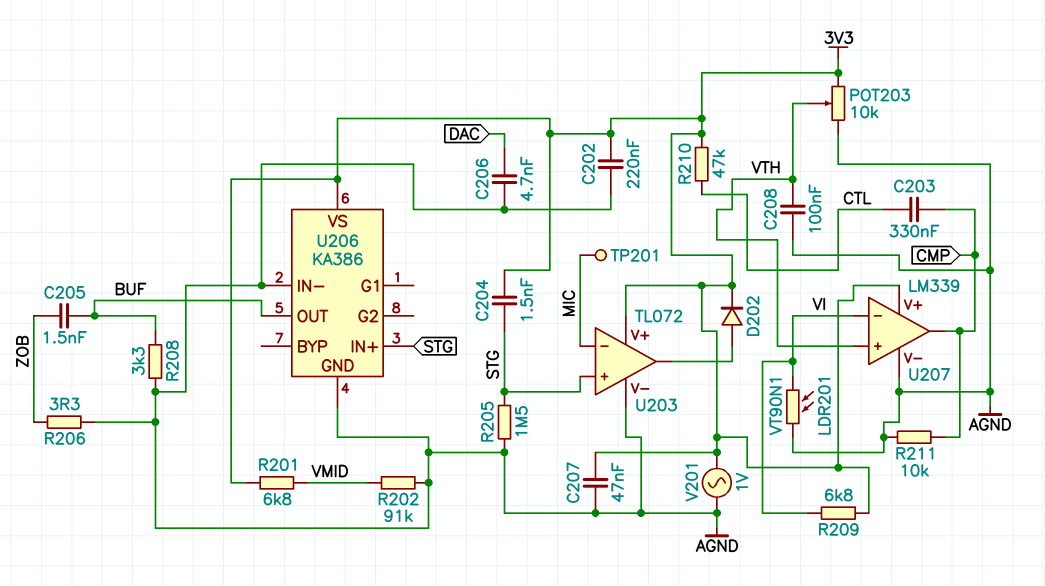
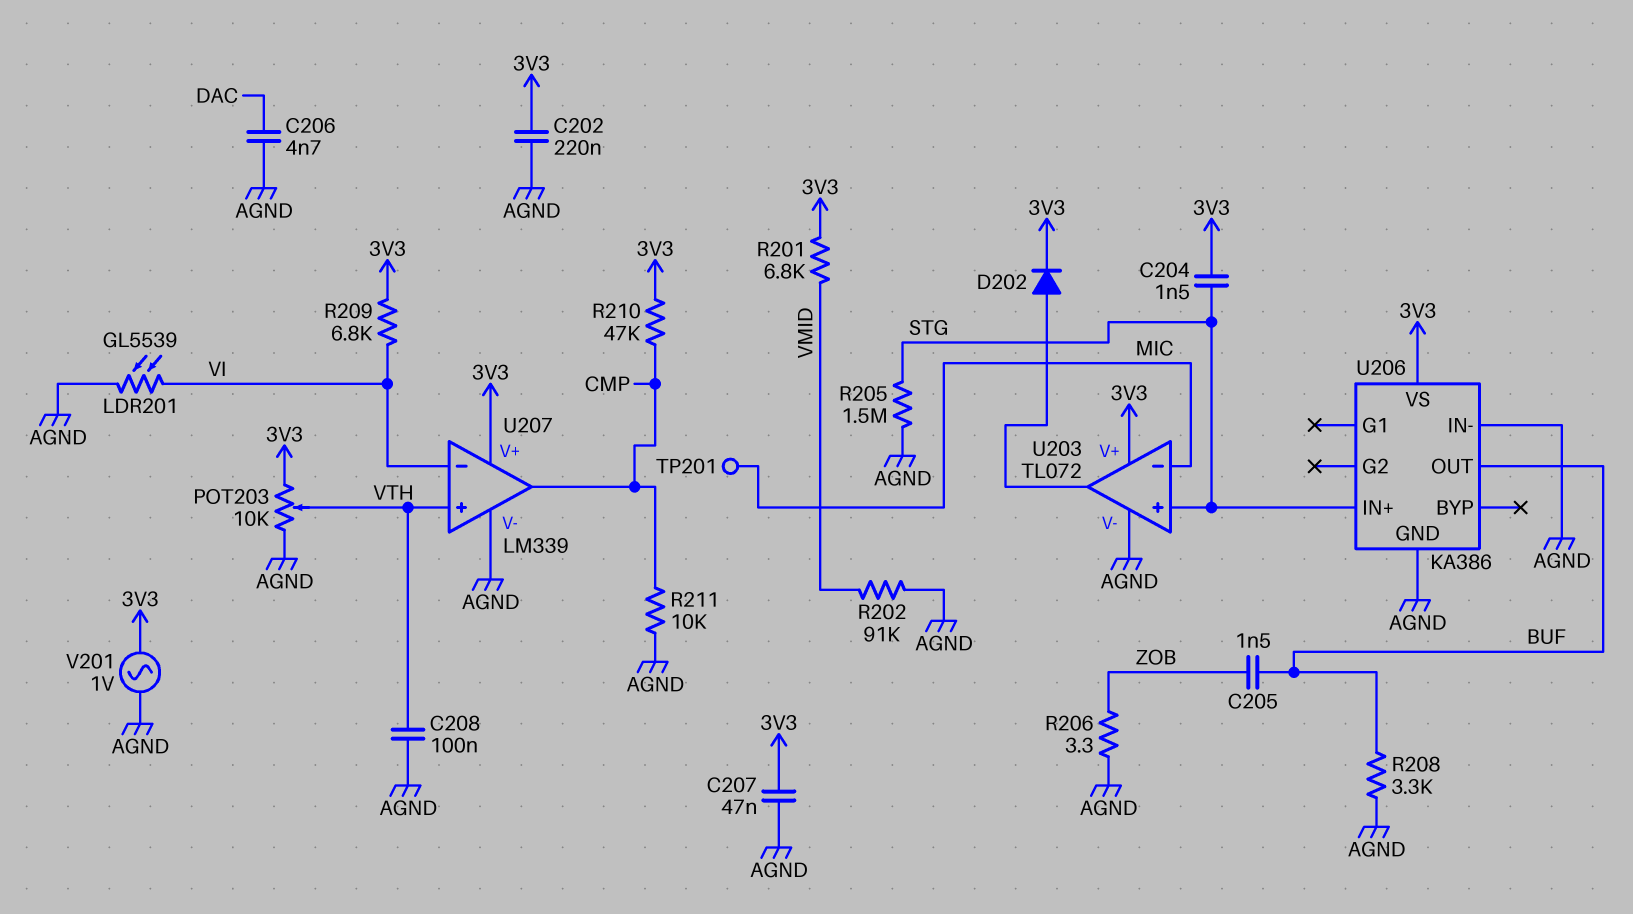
C203: 330nF (CMP, CTL) -> none
LDR201: VT90N1 (AGND, VI) -> GL5539 (AGND, VI)
R210: 47k (3V3, CTL) -> 47k (3V3, CMP)

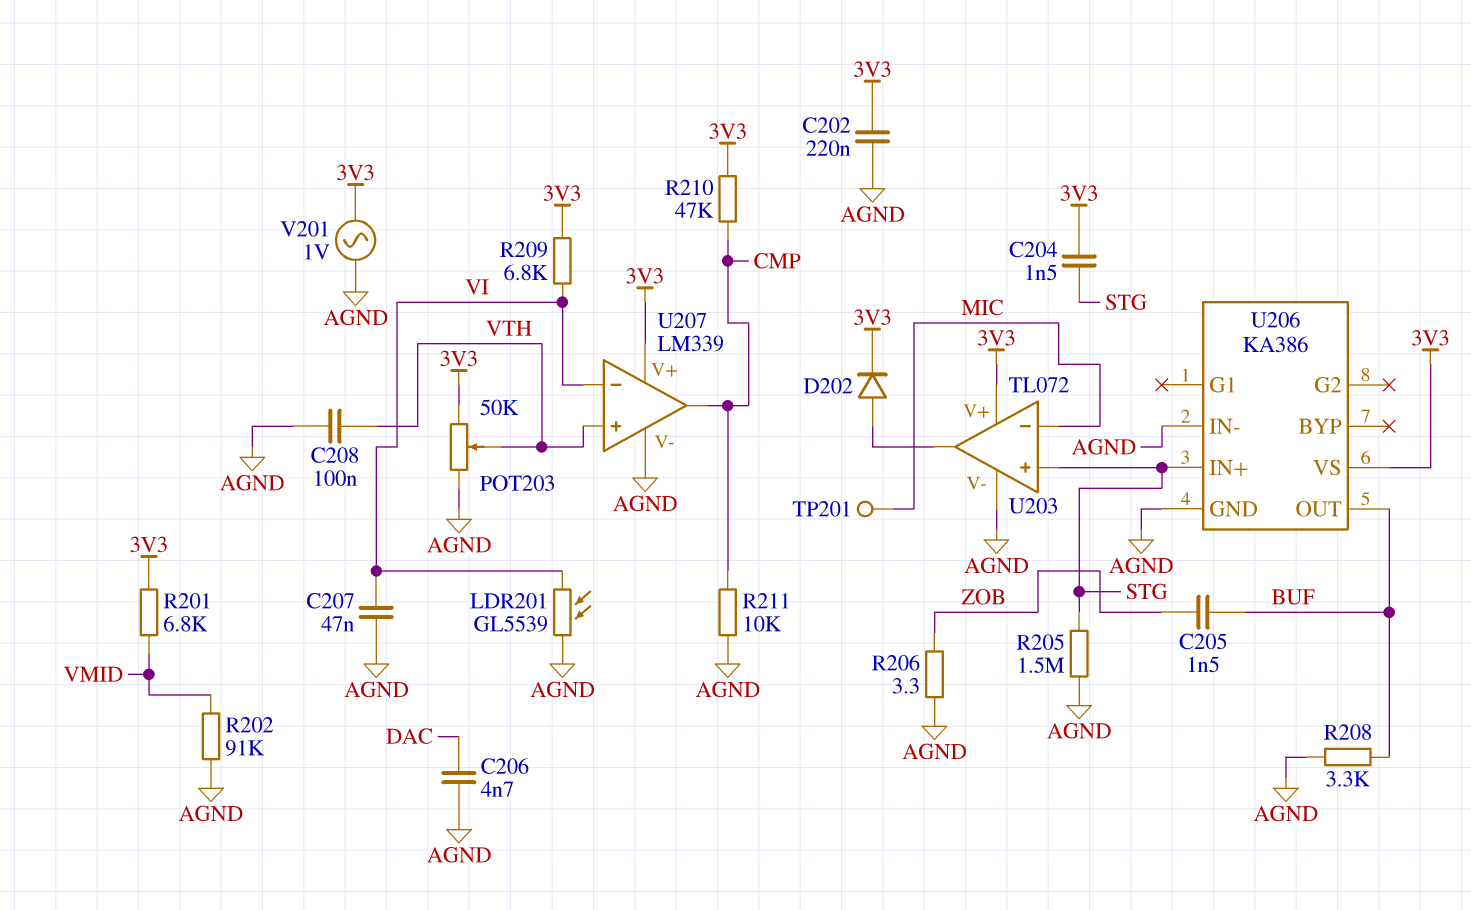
C207: 47nF (3V3, AGND) -> 47nF (AGND, VI)
POT203: 10k (3V3, AGND, wiper VTH) -> 50k (3V3, AGND, wiper VTH)

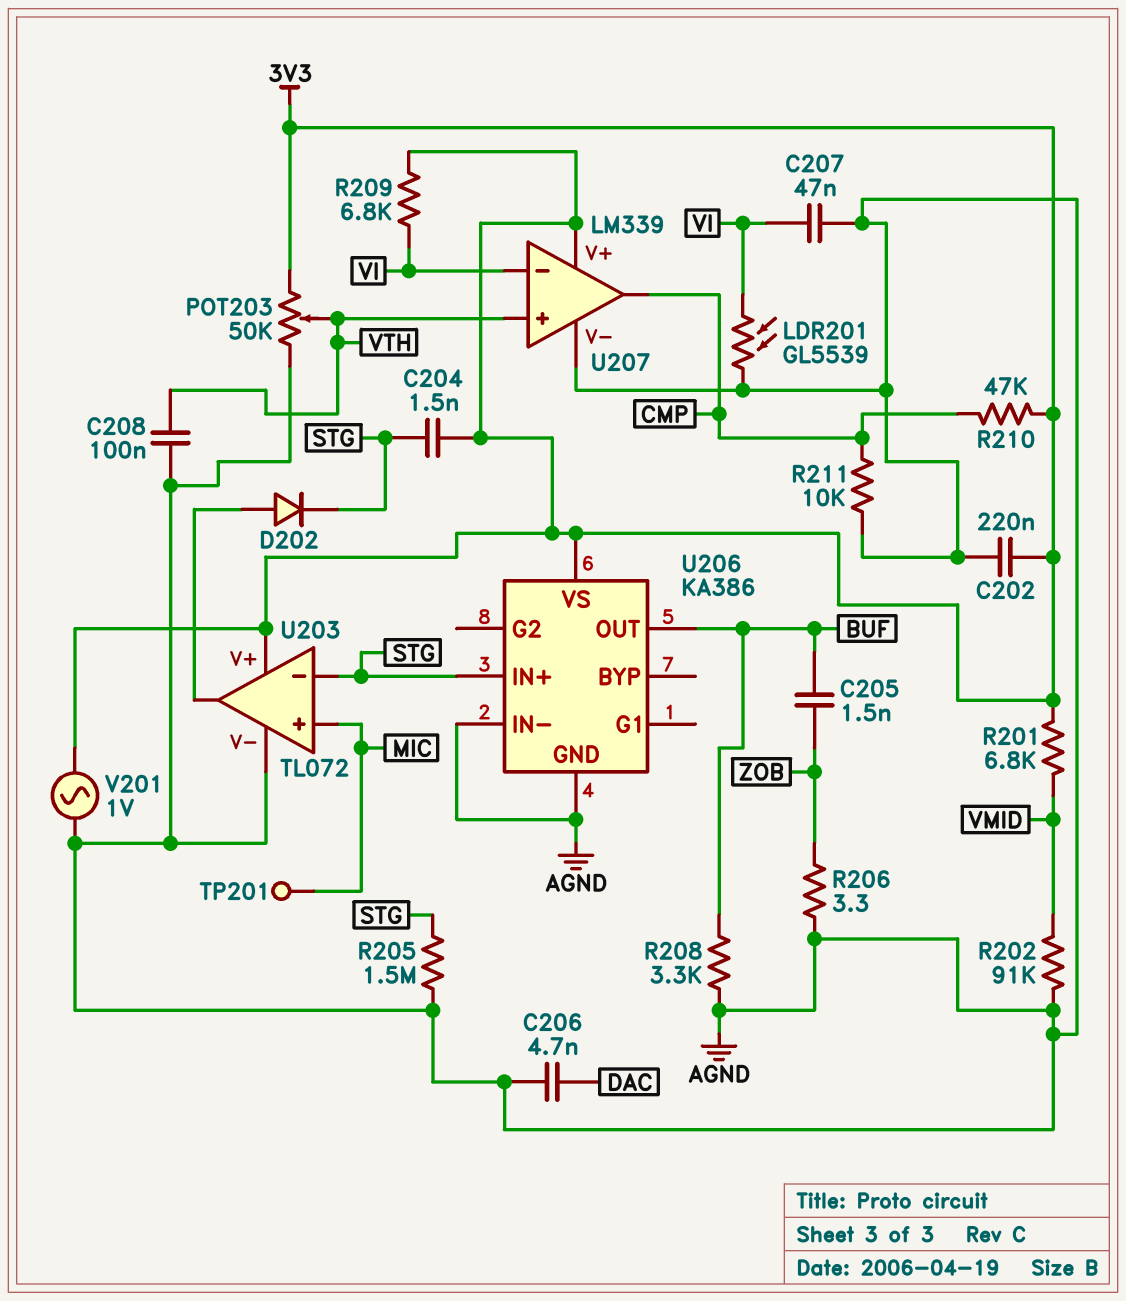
D202: diode (A U203/out, K 3V3) -> diode (A U203/out, K STG)
U203 pin in+: STG -> MIC
U203 pin in-: MIC -> STG

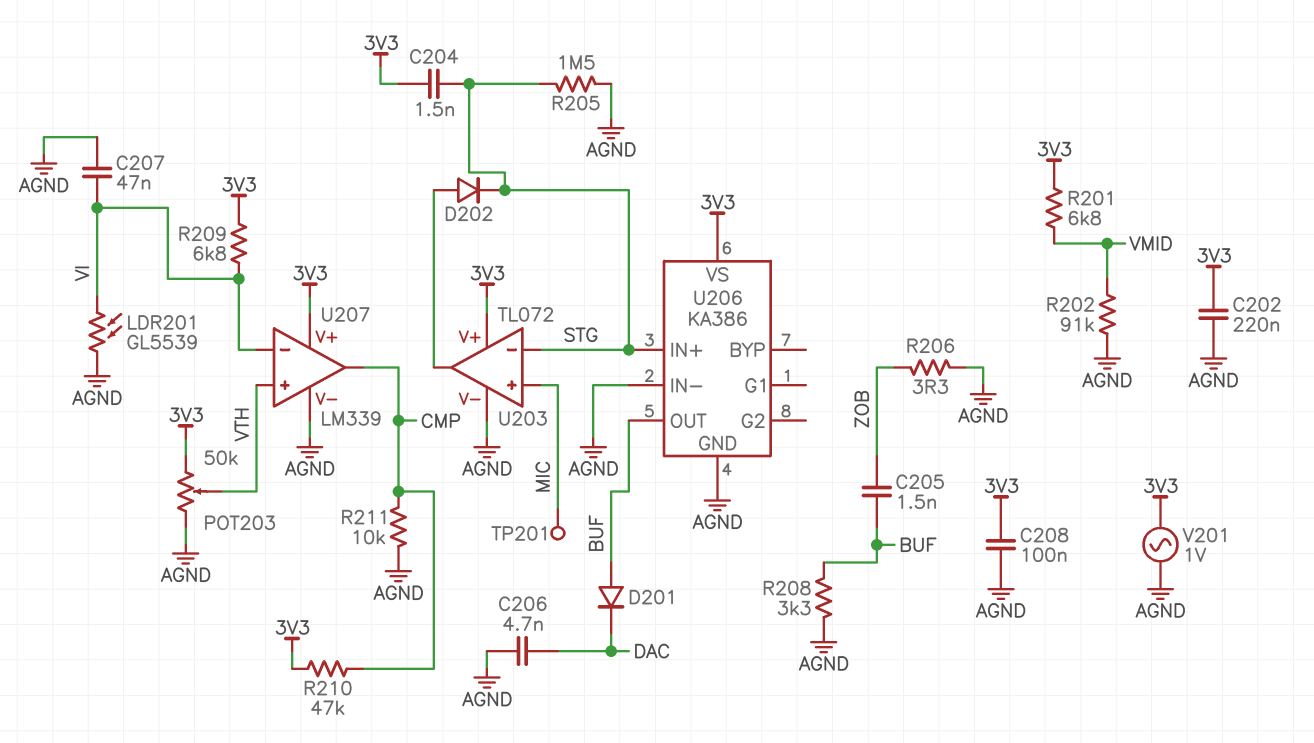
C208: 100nF (AGND, VTH) -> 100nF (3V3, AGND)
D201: none -> diode (A BUF, K DAC)

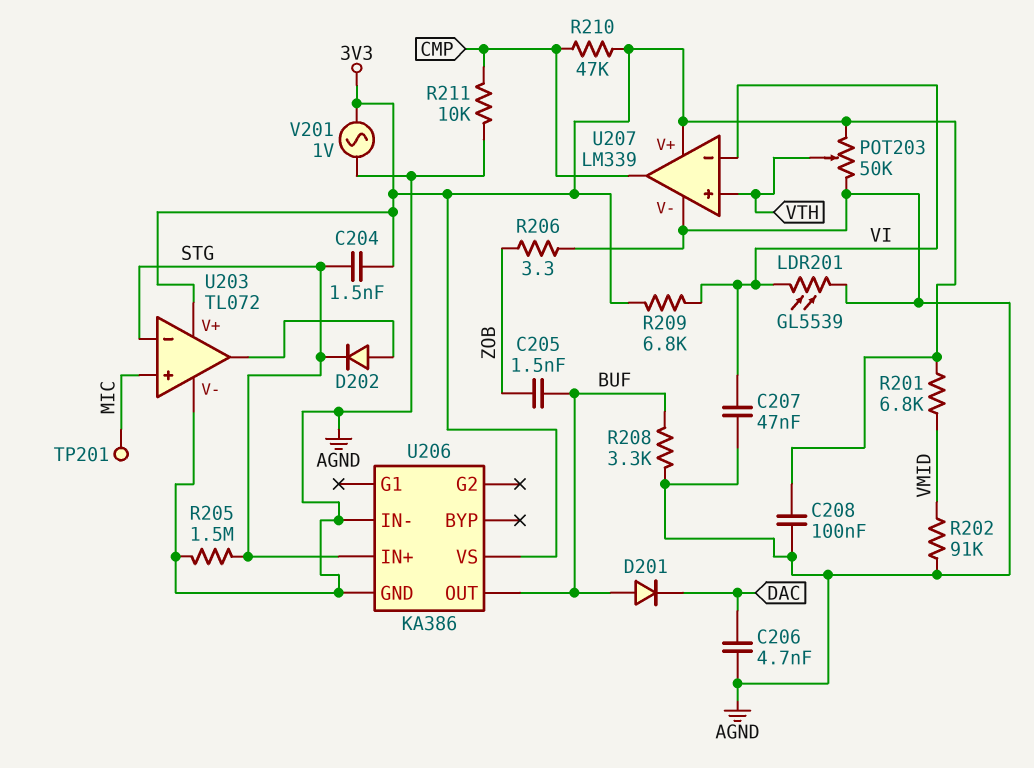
C202: 220nF (3V3, AGND) -> none

